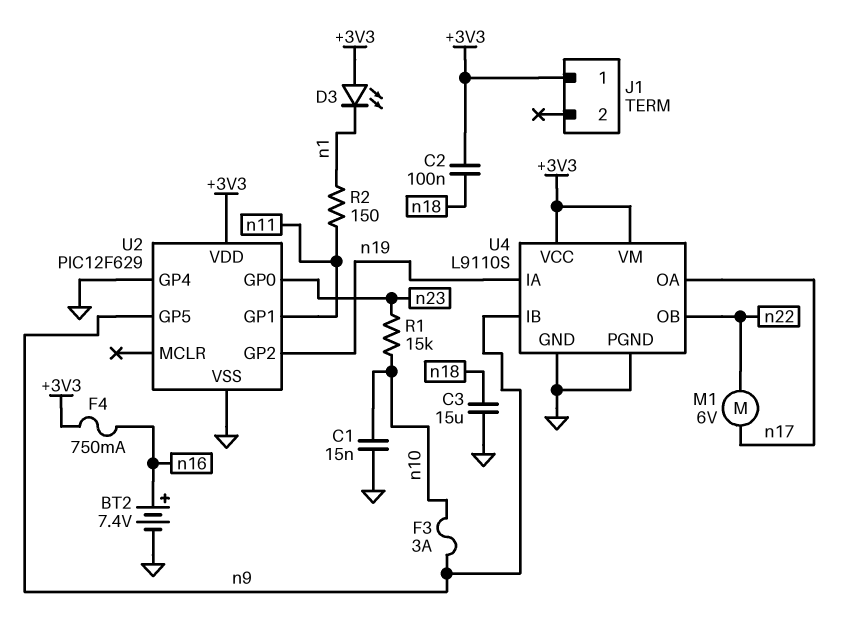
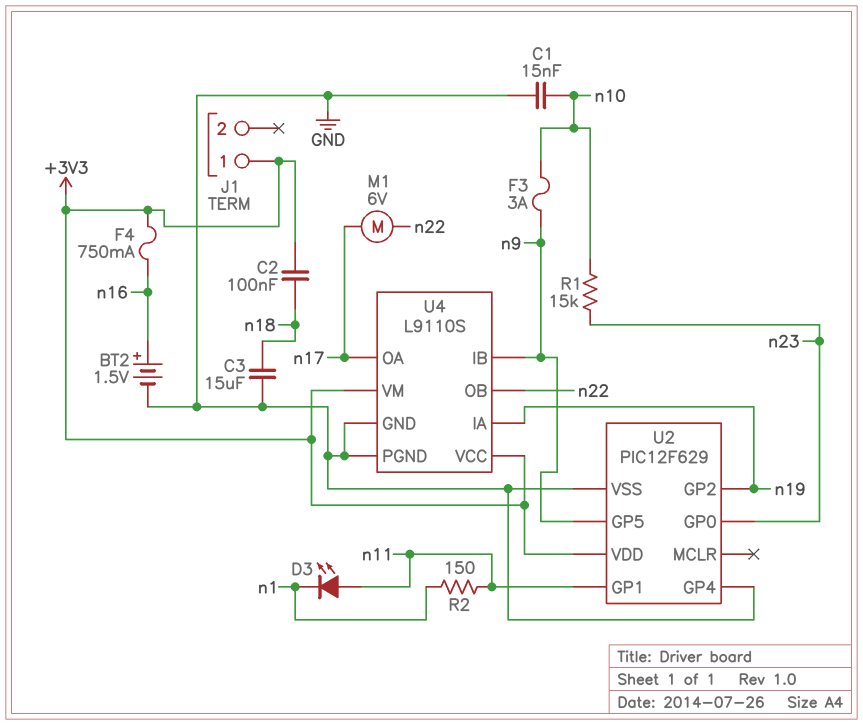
BT2: 7.4V (plus n16, minus GND) -> 1.5V (plus n16, minus GND)
D3: LED (A +3V3, K n1) -> LED (A n11, K n1)

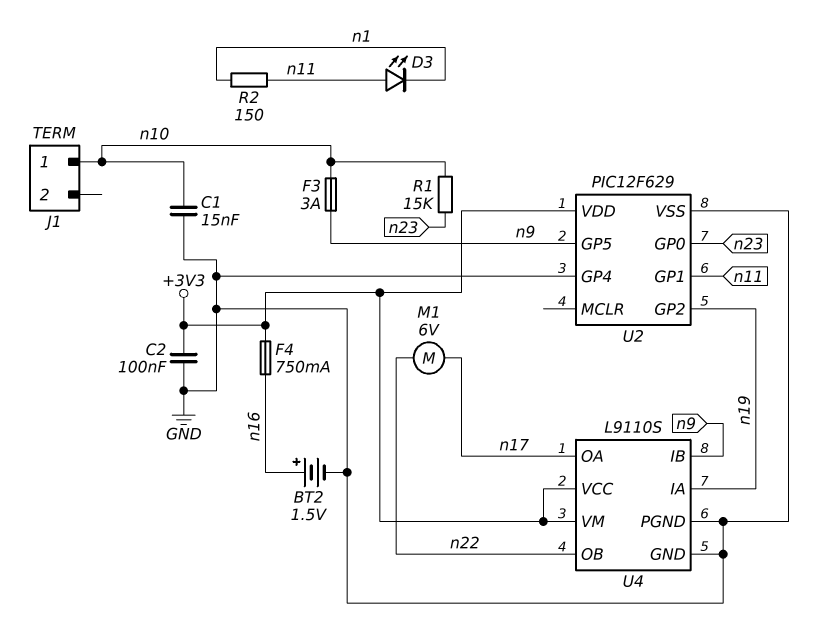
C2: 100nF (+3V3, n18) -> 100nF (+3V3, GND)
C3: 15uF (GND, n18) -> none
J1 pin 1: +3V3 -> n10

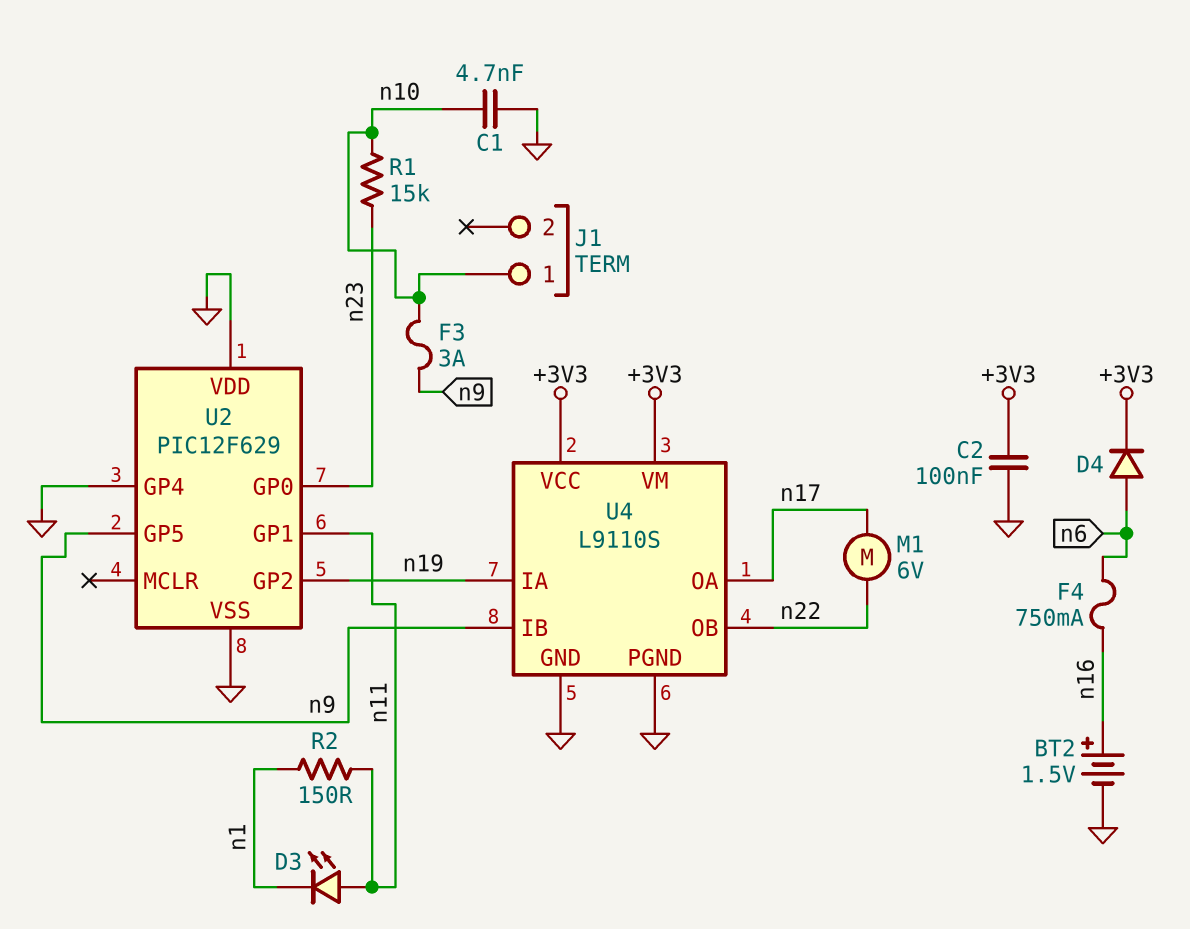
C1: 15nF (GND, n10) -> 4.7nF (GND, n10)
D4: none -> diode (A n6, K +3V3)
F4: 750mA (+3V3, n16) -> 750mA (n6, n16)
U2 pin VDD: +3V3 -> GND

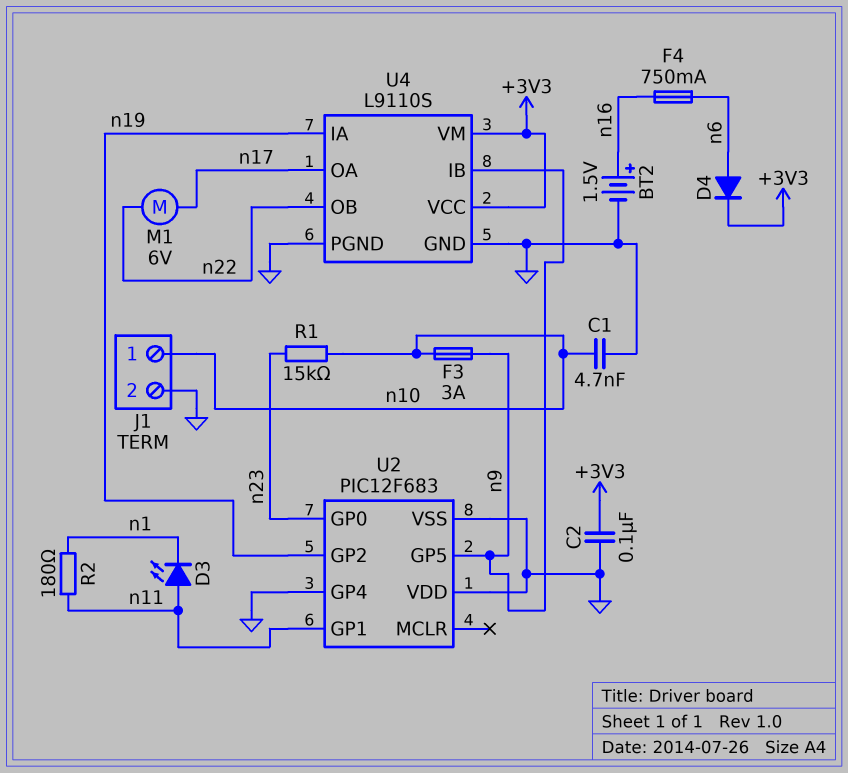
J1 pin 2: none -> GND
R2: 150 (n1, n11) -> 180 (n1, n11)
U2: PIC12F629 -> PIC12F683

